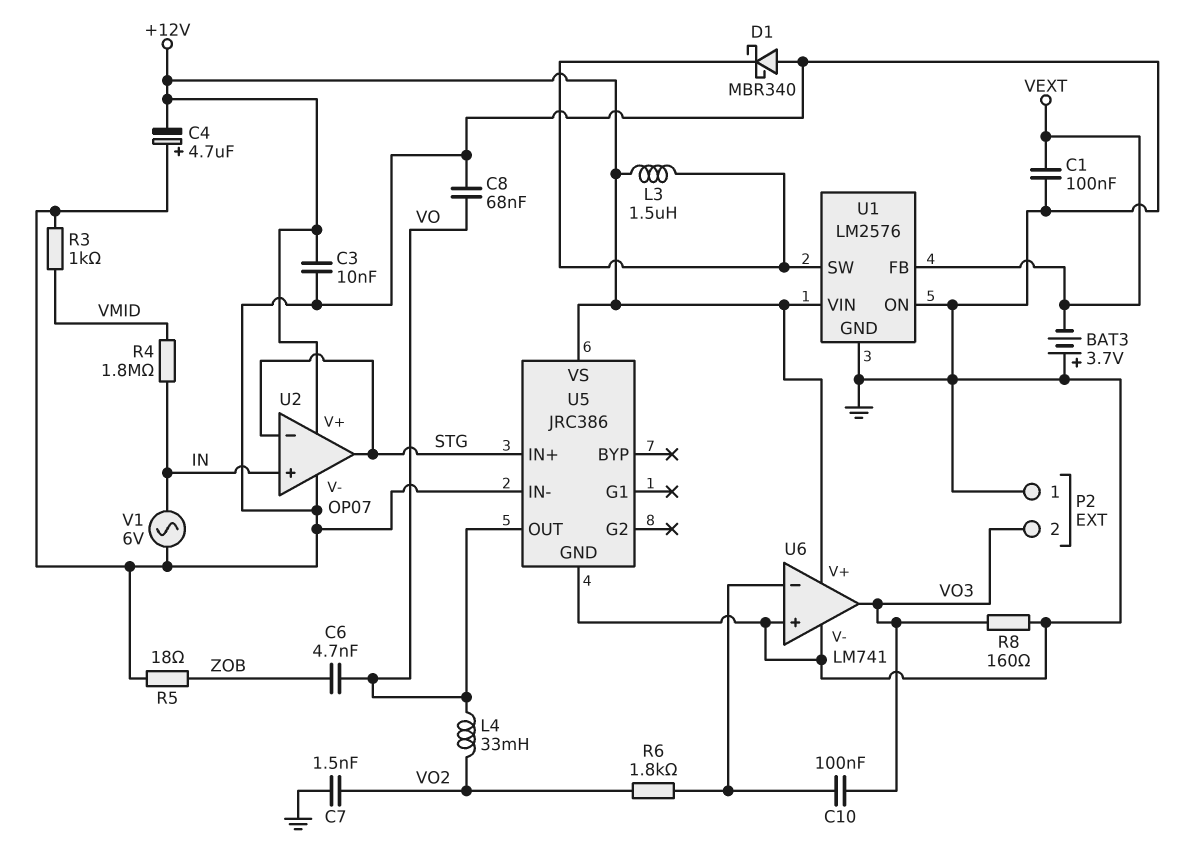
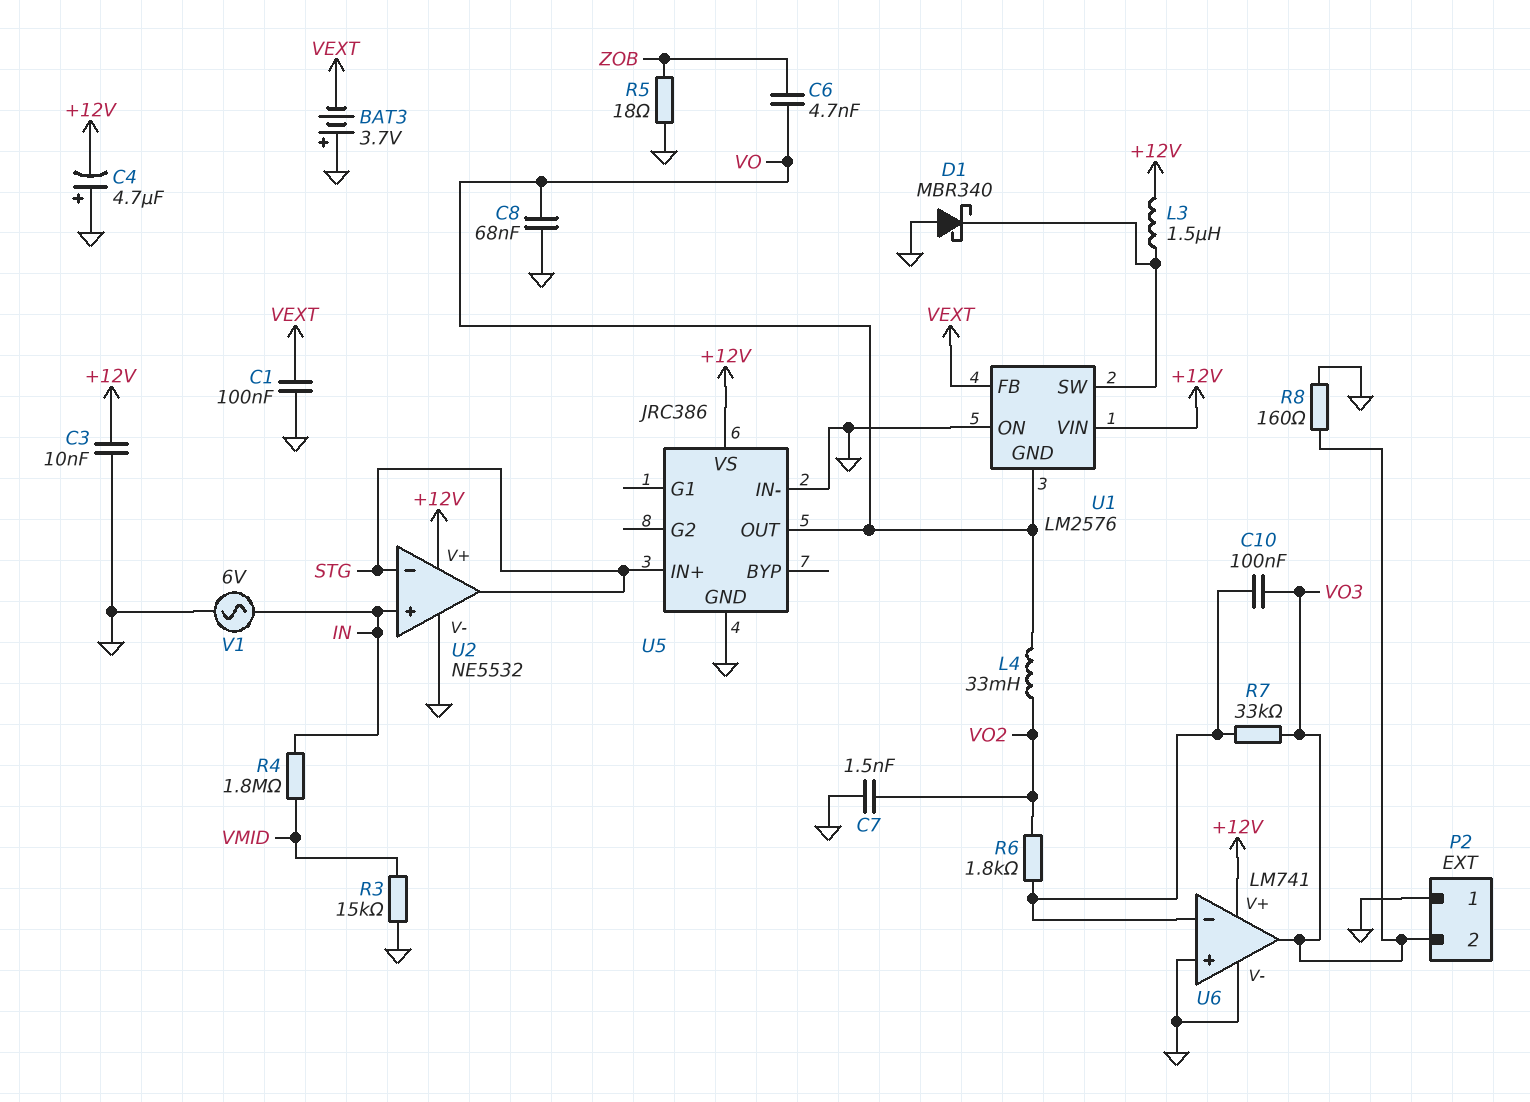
R3: 1k (GND, VMID) -> 15k (GND, VMID)
R7: none -> 33k (U6/in-, VO3)
U1 pin GND: GND -> VO
U2: OP07 -> NE5532

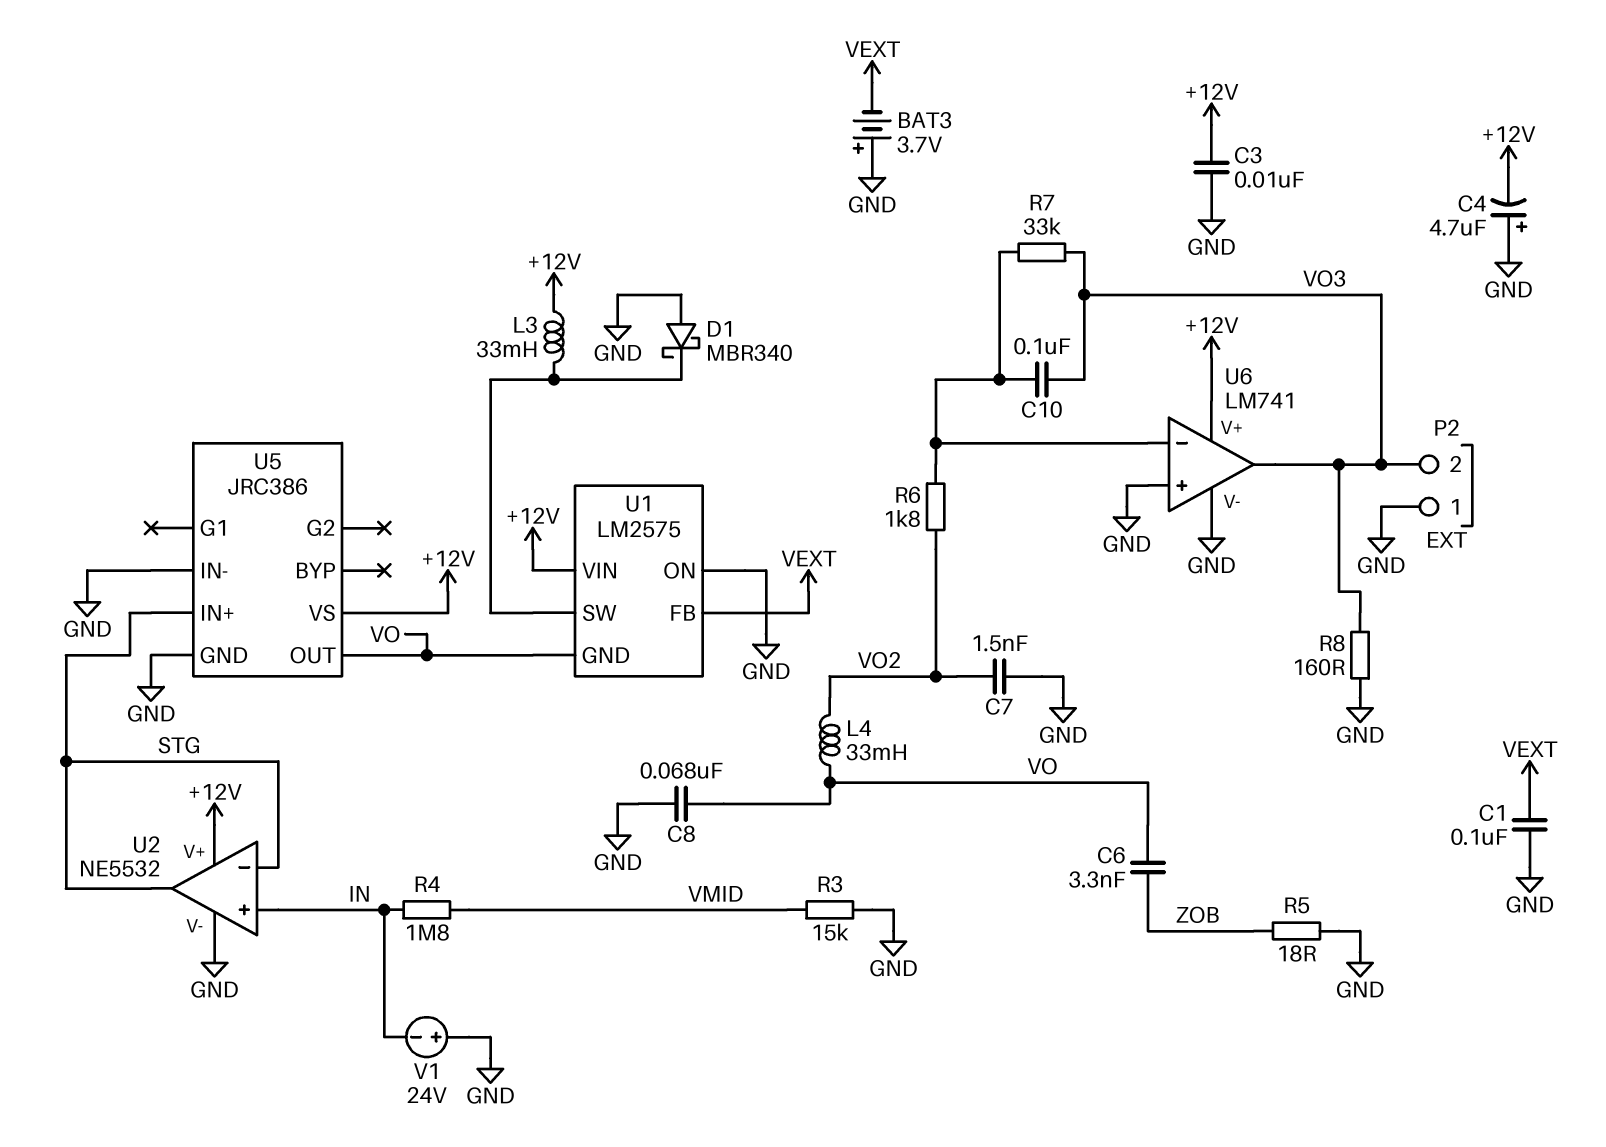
C6: 4.7nF (VO, ZOB) -> 3.3nF (VO, ZOB)
L3: 1.5uH (+12V, U1/SW) -> 33mH (+12V, U1/SW)
U1: LM2576 -> LM2575
V1: AC 6V (GND, IN) -> 24V (plus GND, minus IN)

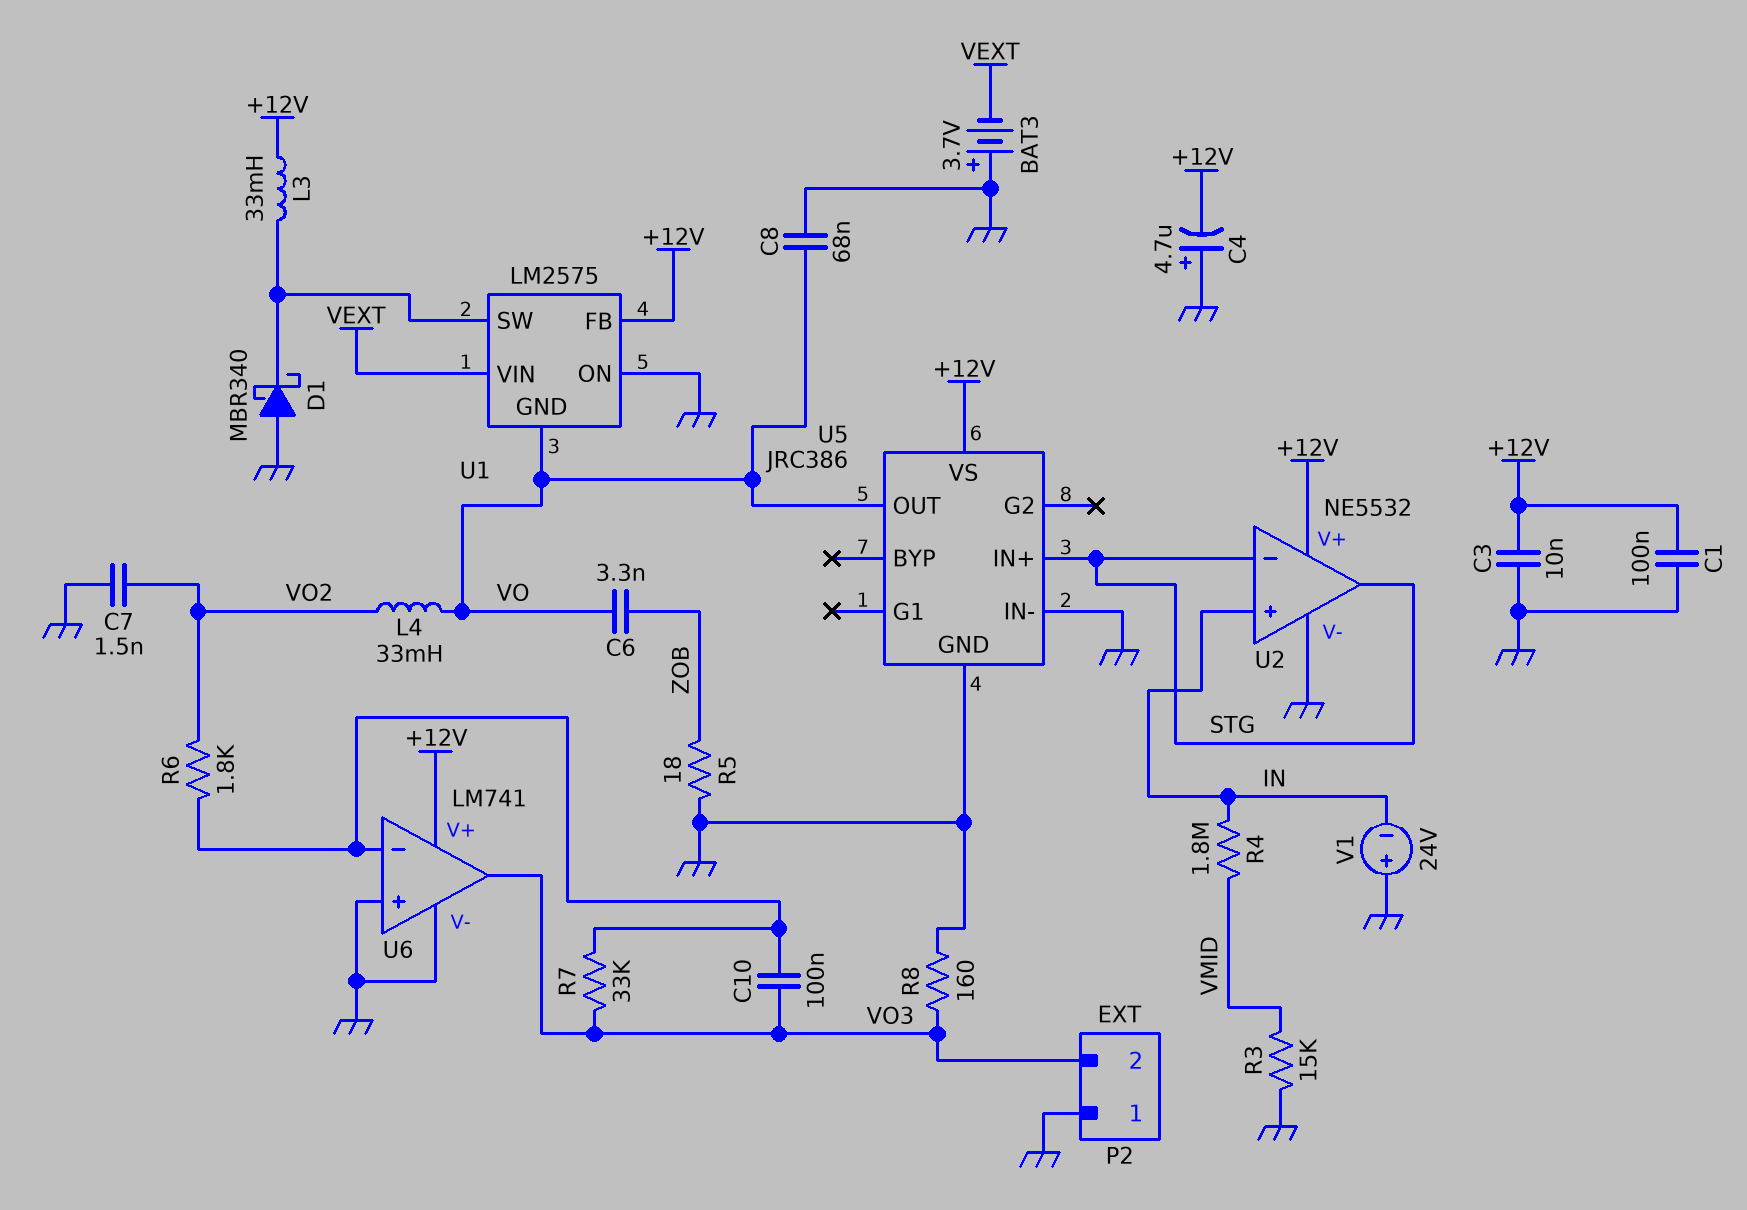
C1: 100nF (GND, VEXT) -> 100nF (+12V, GND)
U1 pin FB: VEXT -> +12V
U1 pin VIN: +12V -> VEXT

